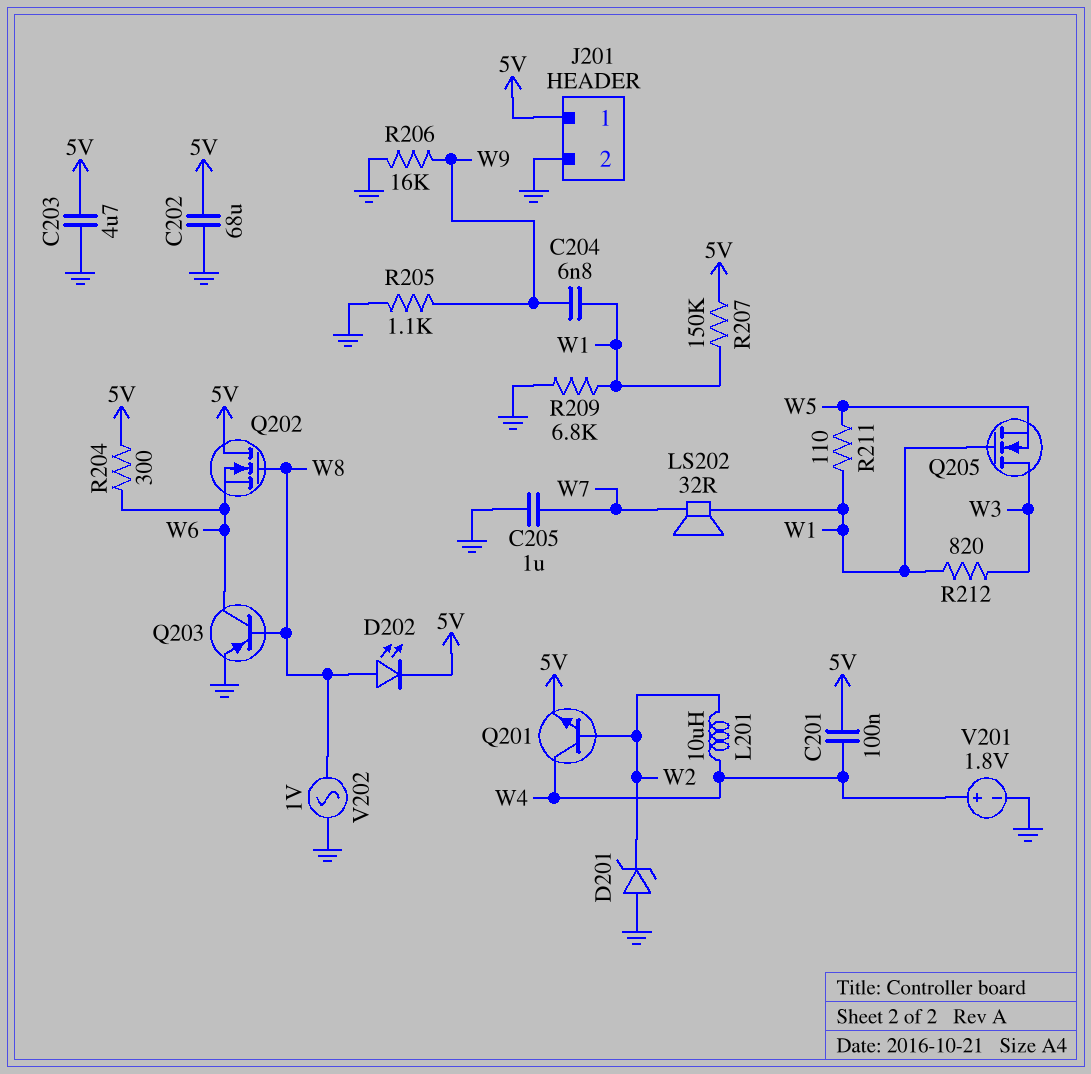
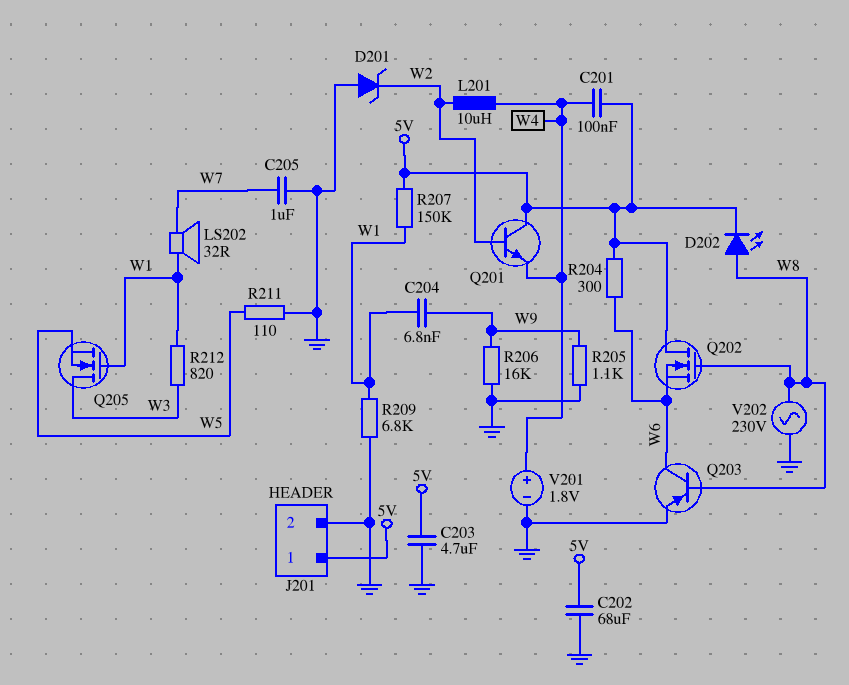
Q201: NPN (B W2, C W4, E 5V) -> NPN (B W2, C 5V, E W4)
R211: 110 (W1, W5) -> 110 (GND, W5)
V202: AC 1V (GND, W8) -> AC 230V (GND, W8)

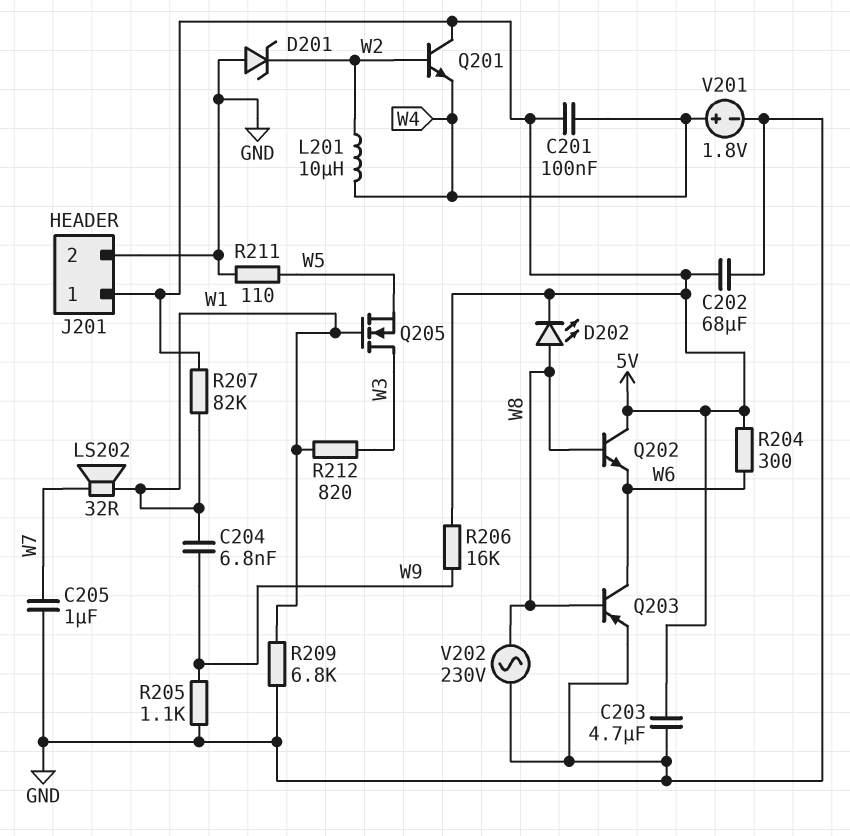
Q202: NMOS (G W8, D 5V, S W6) -> NPN (B W8, C 5V, E W6)
R206: 16k (GND, W9) -> 16k (5V, W9)
R207: 150k (5V, W1) -> 82k (5V, W1)

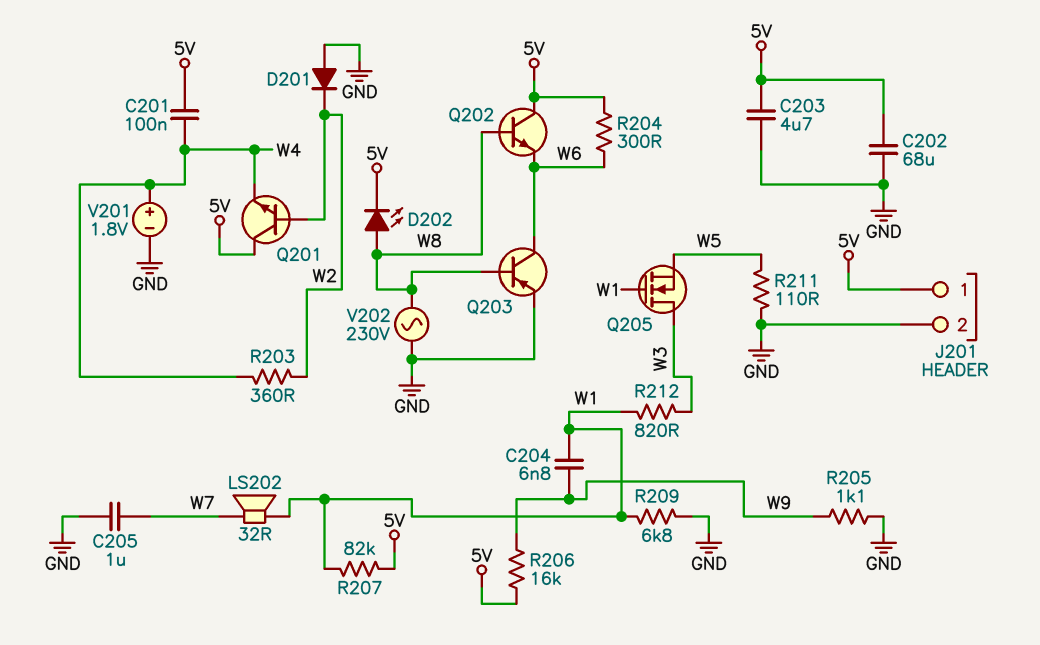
D201: zener (A GND, K W2) -> diode (A GND, K W2)
L201: 10uH (W2, W4) -> none
R203: none -> 360 (W2, W4)

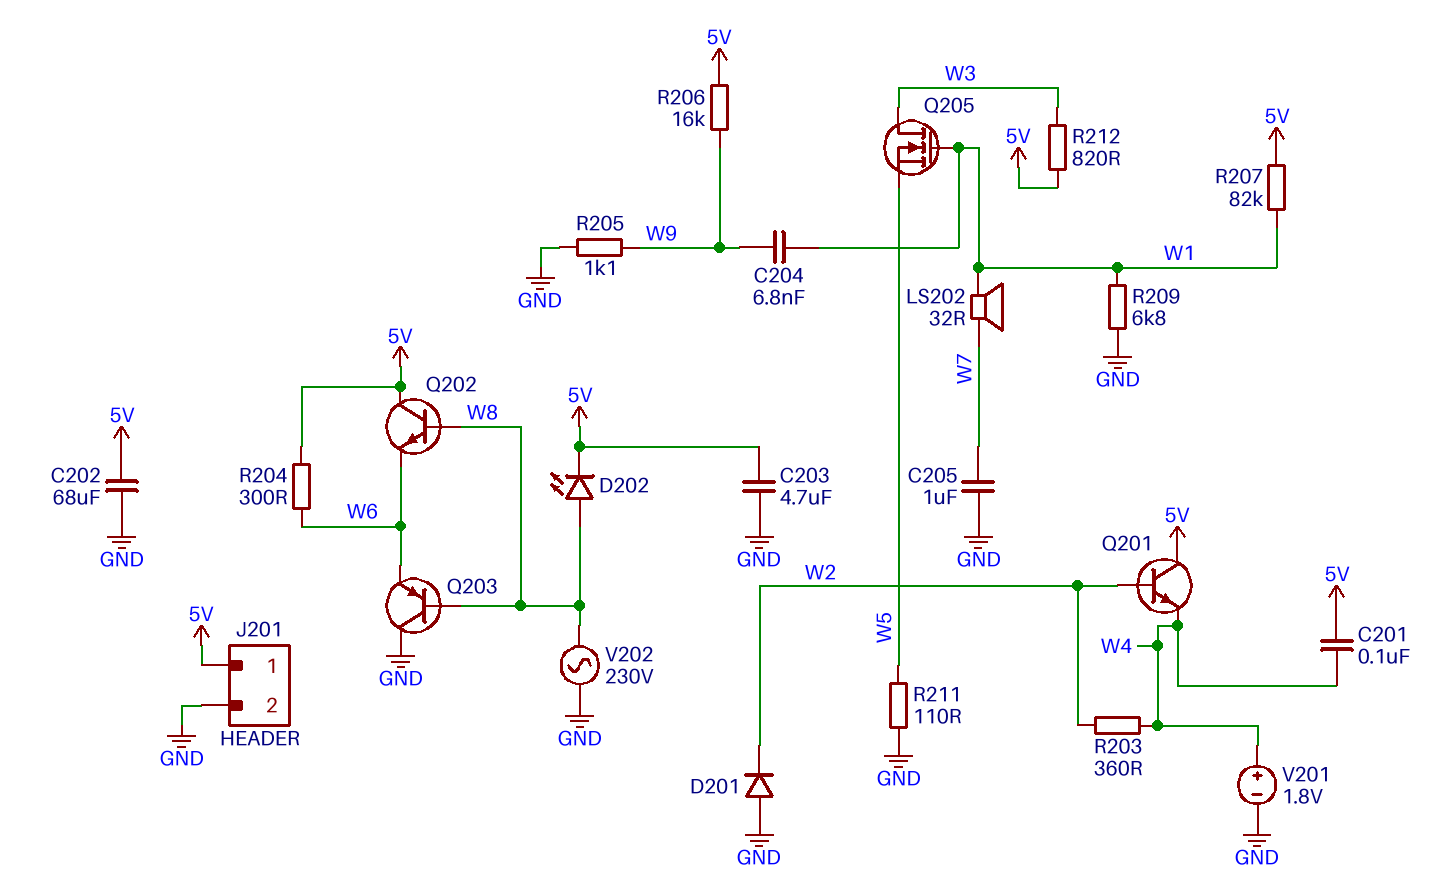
Q203: PNP (B W8, C W6, E GND) -> PNP (B W8, C GND, E W6)
R212: 820 (W1, W3) -> 820 (5V, W3)

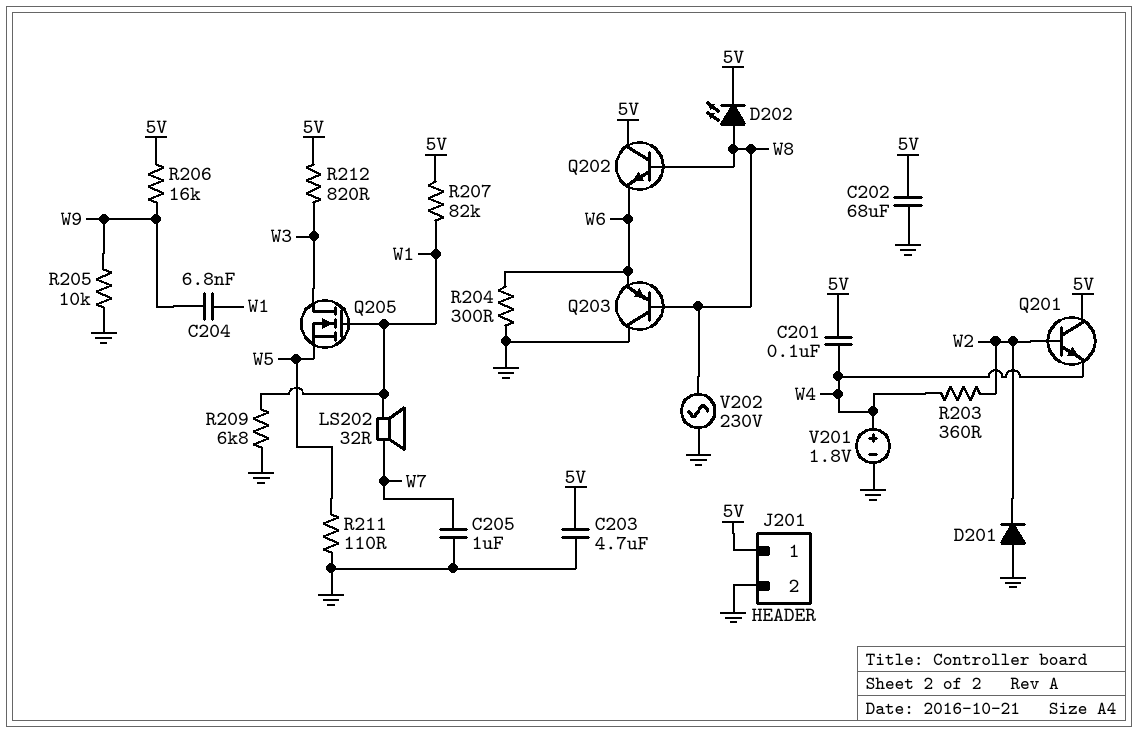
R204: 300 (5V, W6) -> 300 (GND, W6)
R205: 1.1k (GND, W9) -> 10k (GND, W9)

